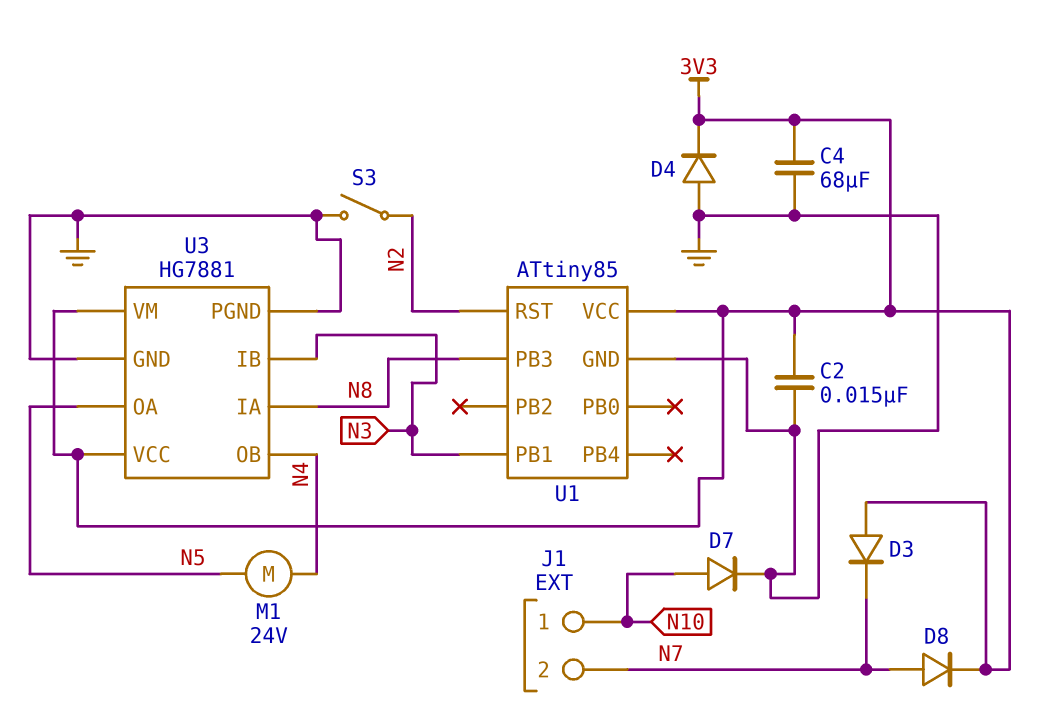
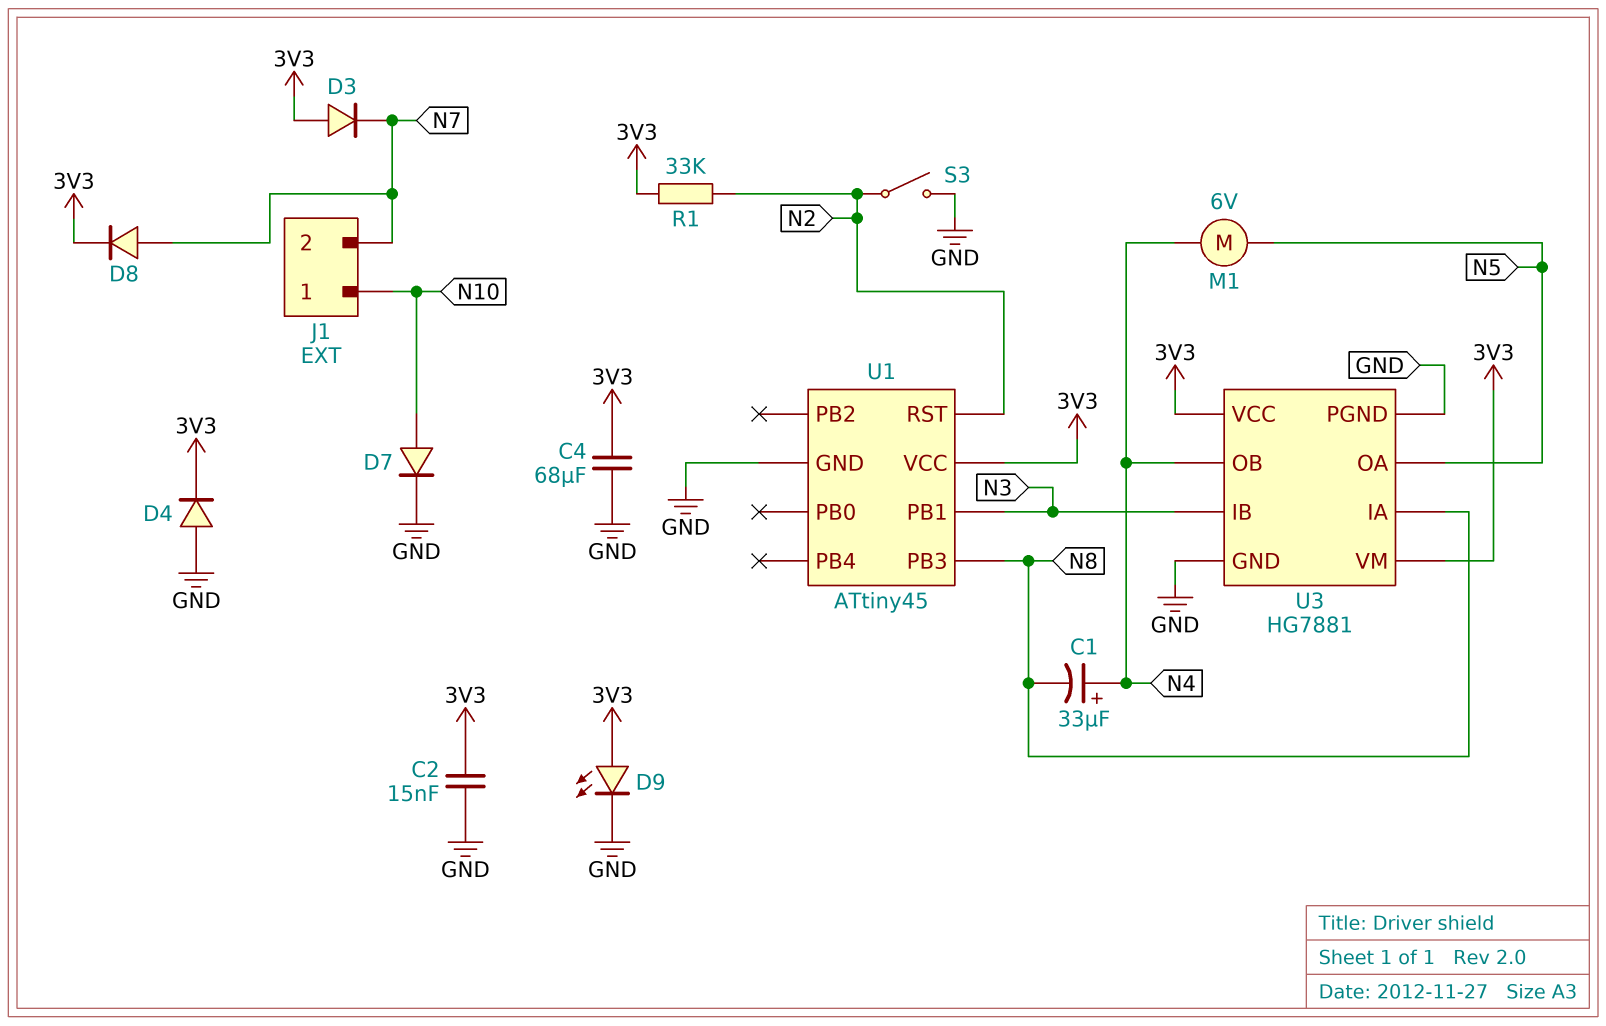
C1: none -> 33uF (plus N4, minus N8)
D9: none -> LED (A 3V3, K GND)
M1: motor 24V (N4, N5) -> motor 6V (N4, N5)
R1: none -> 33k (3V3, N2)
U1: ATtiny85 -> ATtiny45

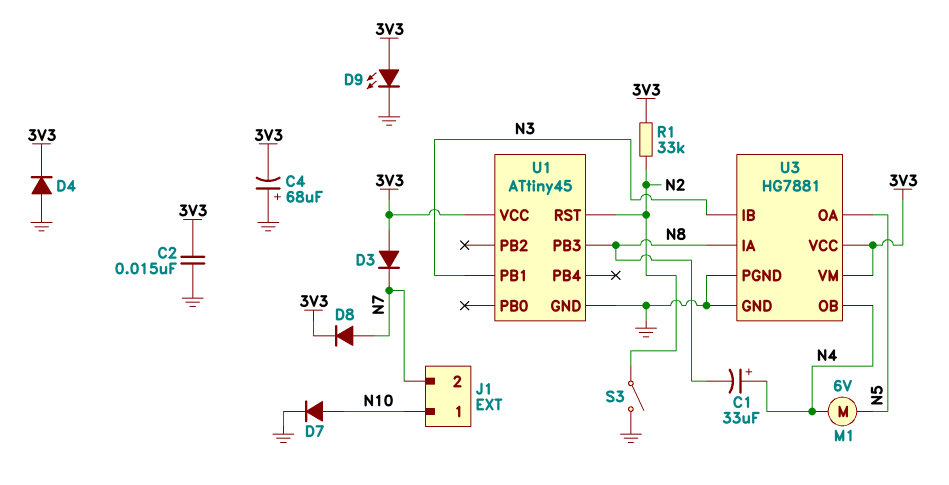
C4: 68uF (3V3, GND) -> 68uF (plus GND, minus 3V3)

